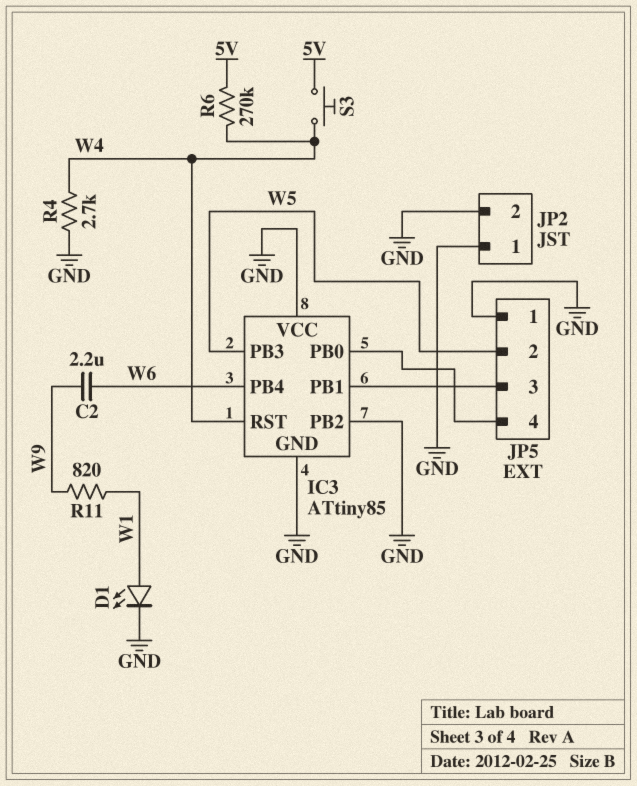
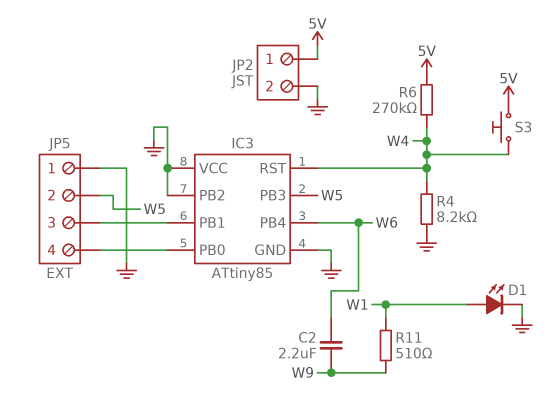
JP2 pin 1: GND -> 5V
R4: 2.7k (GND, W4) -> 8.2k (GND, W4)
R11: 820 (W1, W9) -> 510 (W1, W9)

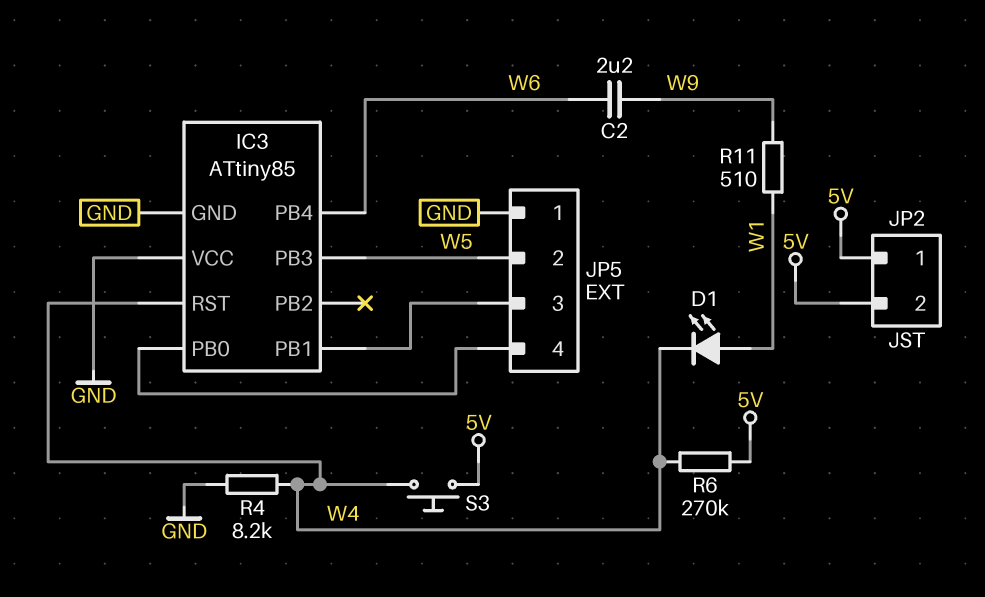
D1: LED (A W1, K GND) -> LED (A W1, K W4)
IC3 pin PB2: GND -> none
JP2 pin 2: GND -> 5V

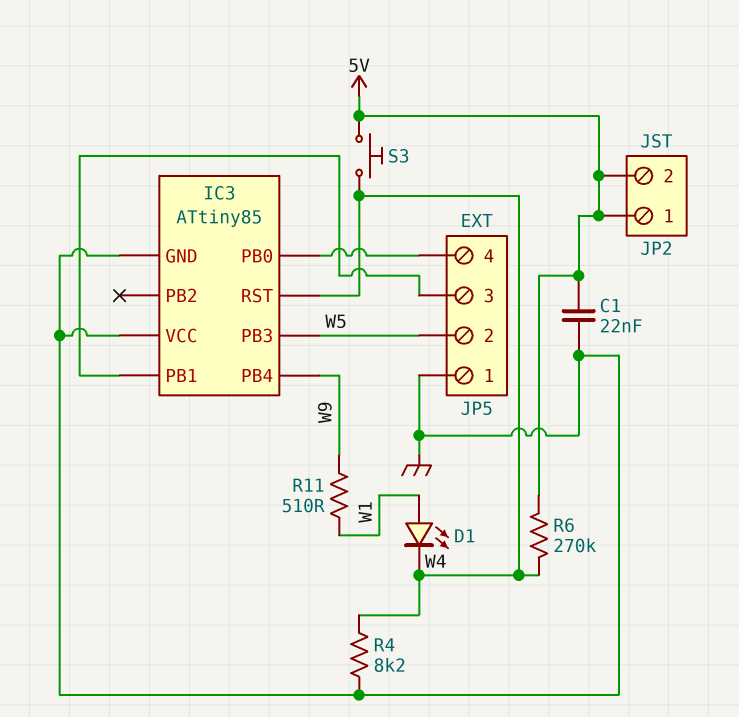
C1: none -> 22nF (5V, GND)
C2: 2.2uF (W6, W9) -> none
IC3 pin PB4: W6 -> W9

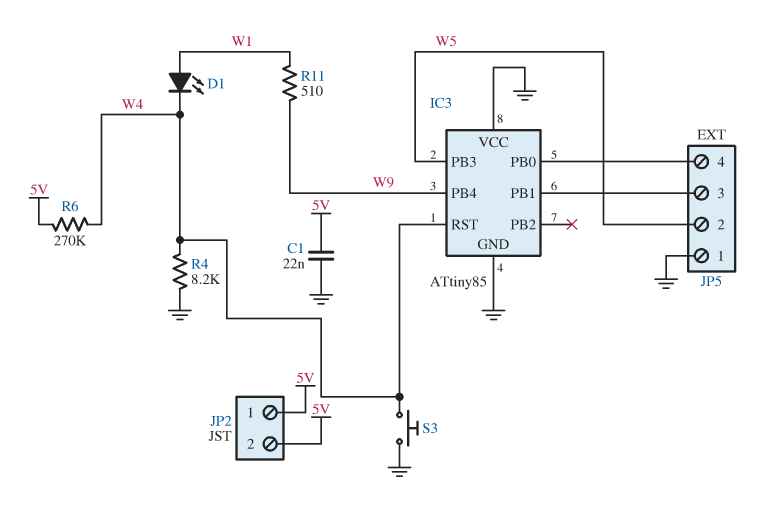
S3: button (5V, W4) -> button (GND, W4)

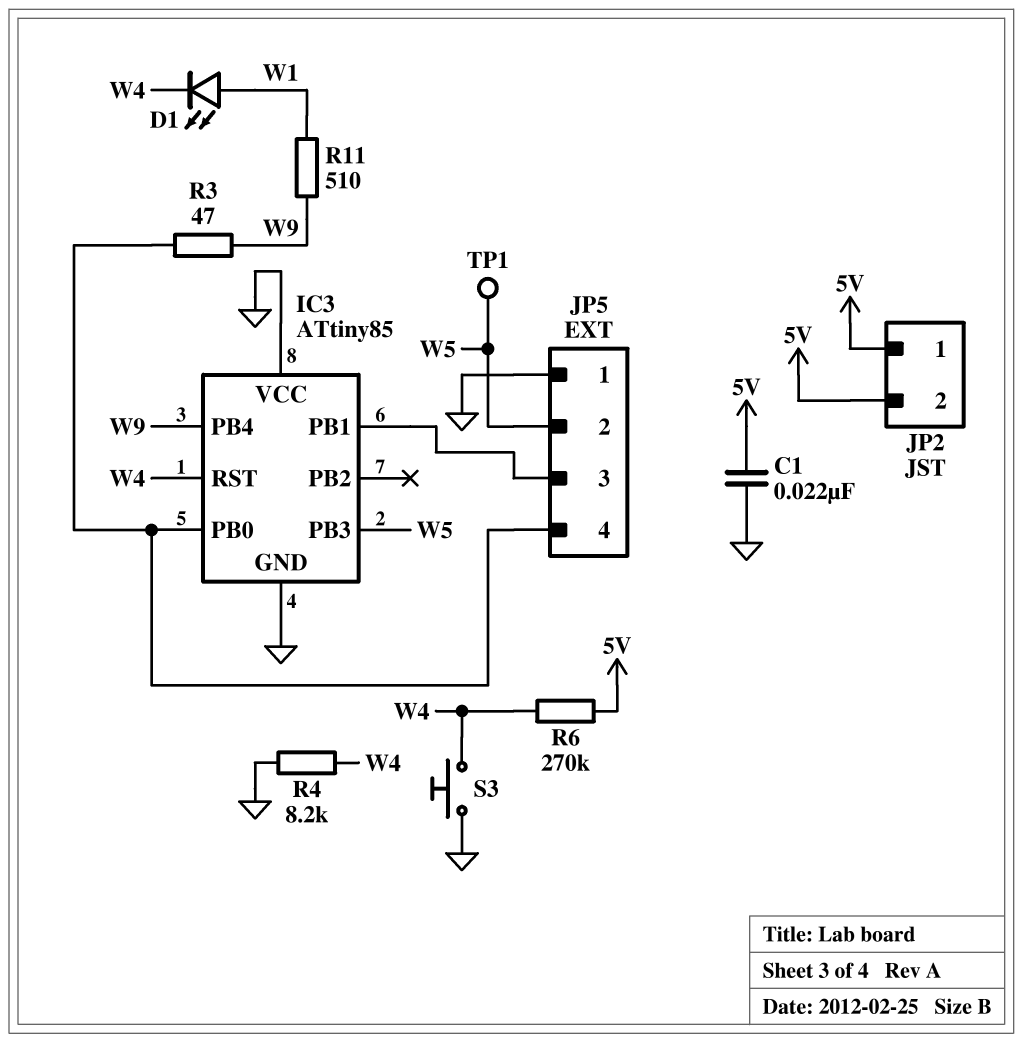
R3: none -> 47 (IC3/PB0, W9)
TP1: none -> test point (W5)

